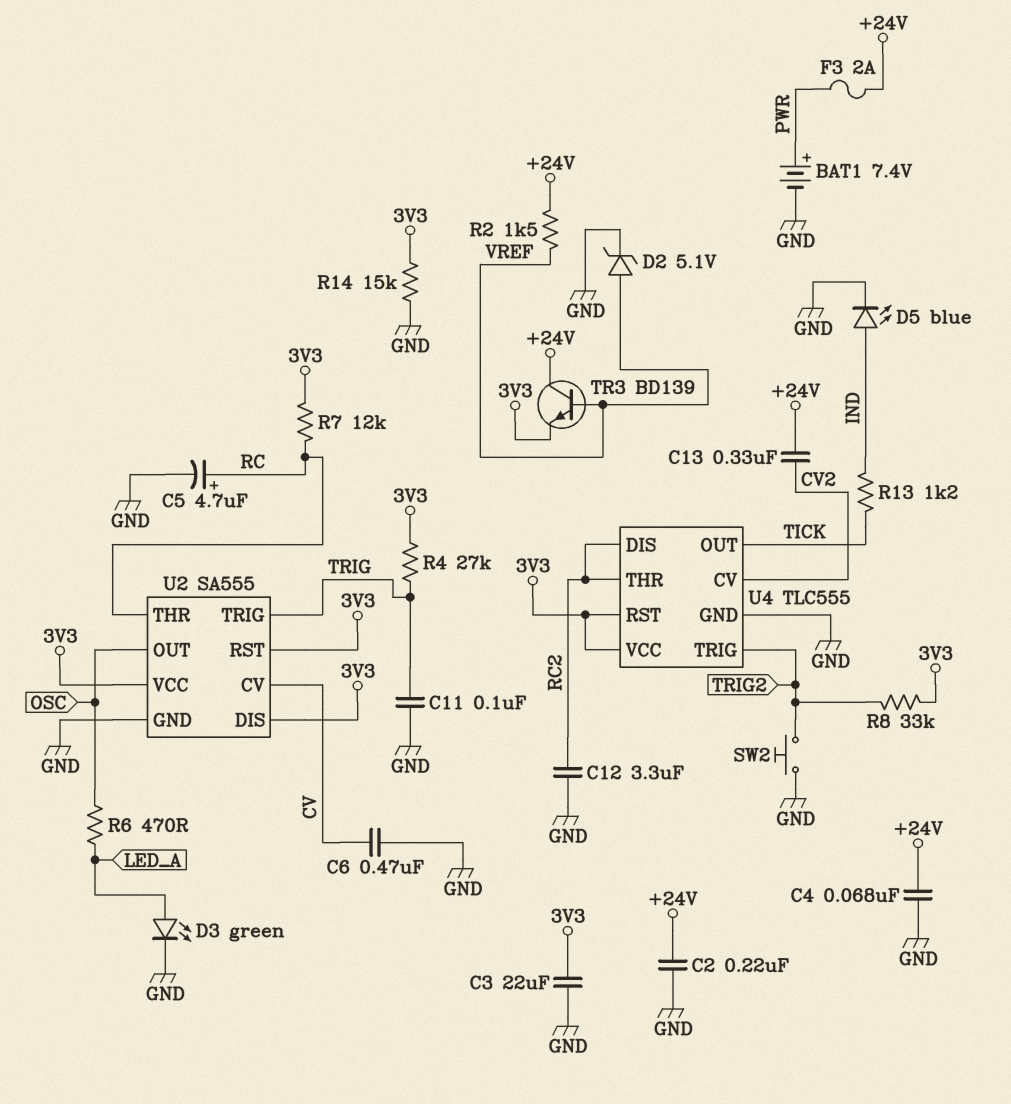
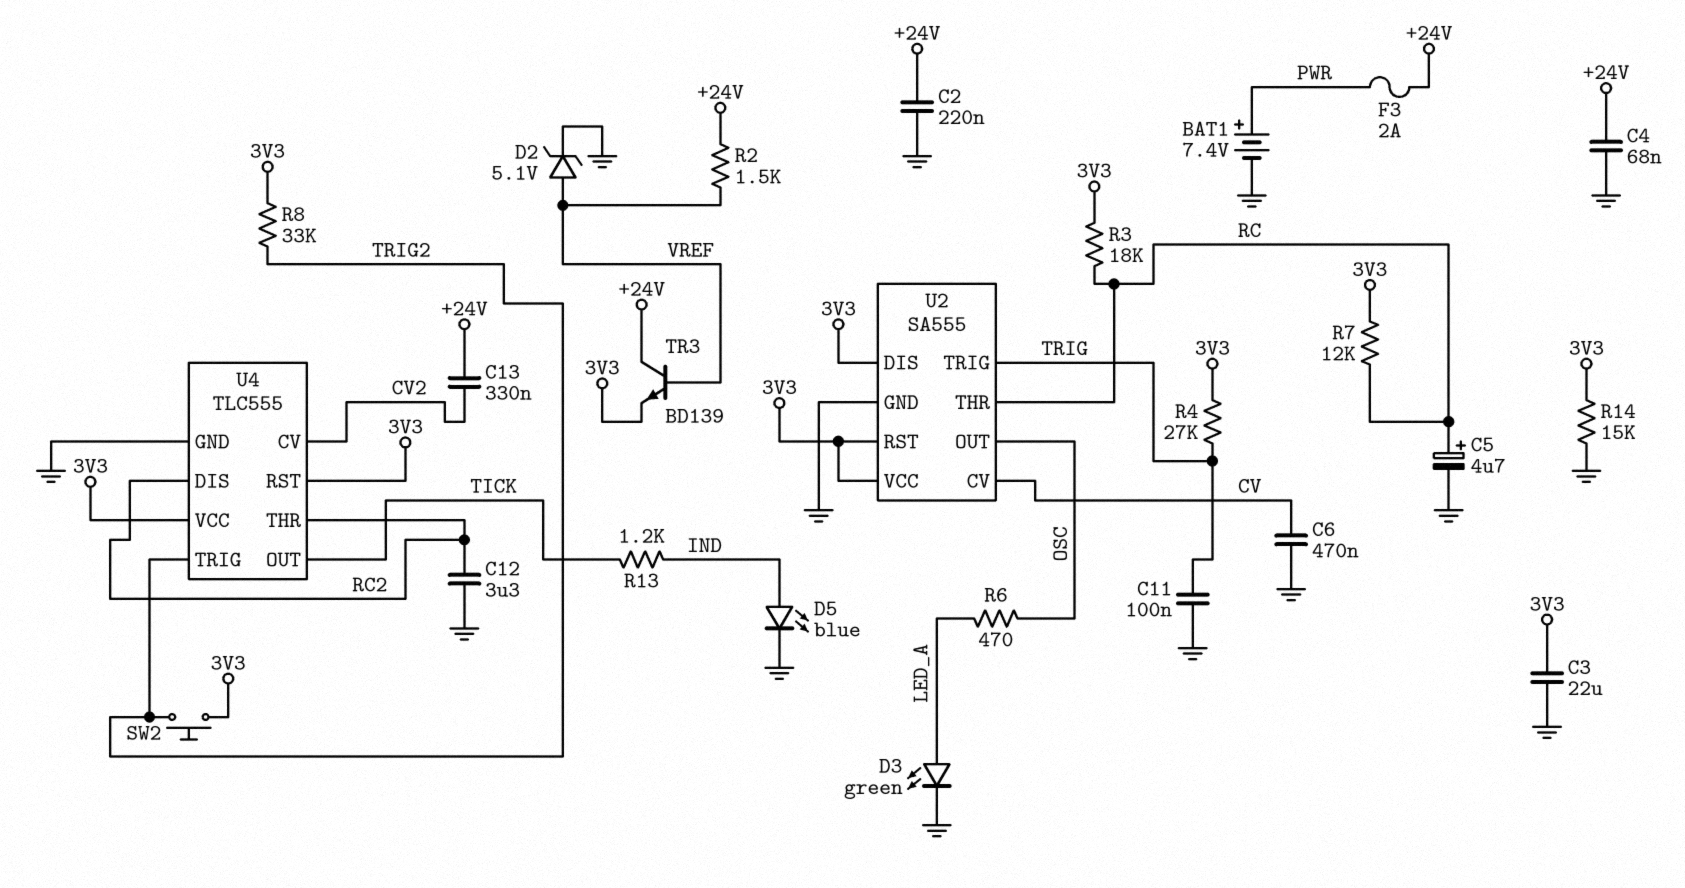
R3: none -> 18k (3V3, RC)
SW2: button (GND, TRIG2) -> button (3V3, TRIG2)

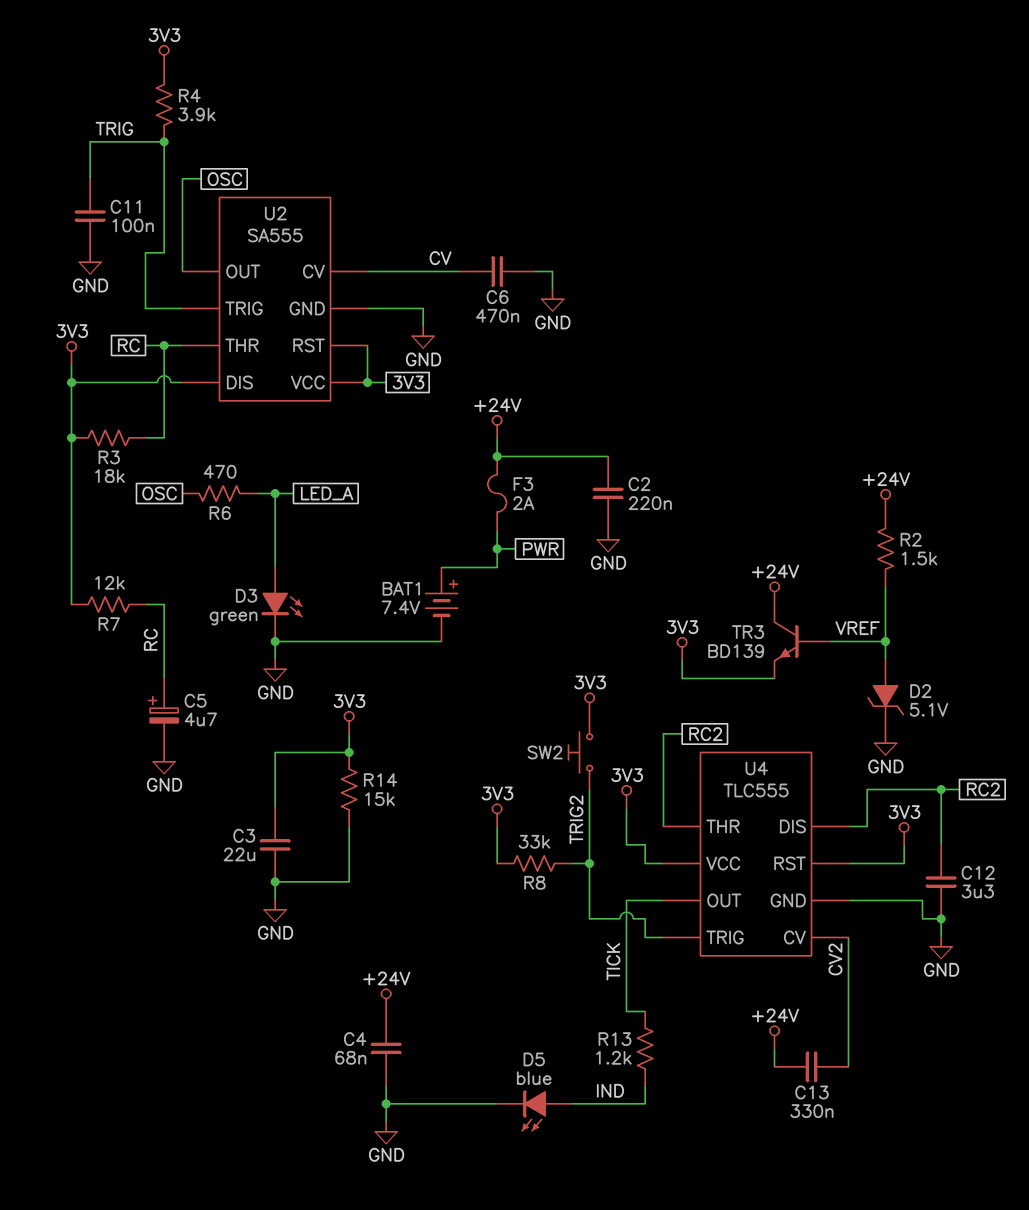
R4: 27k (3V3, TRIG) -> 3.9k (3V3, TRIG)

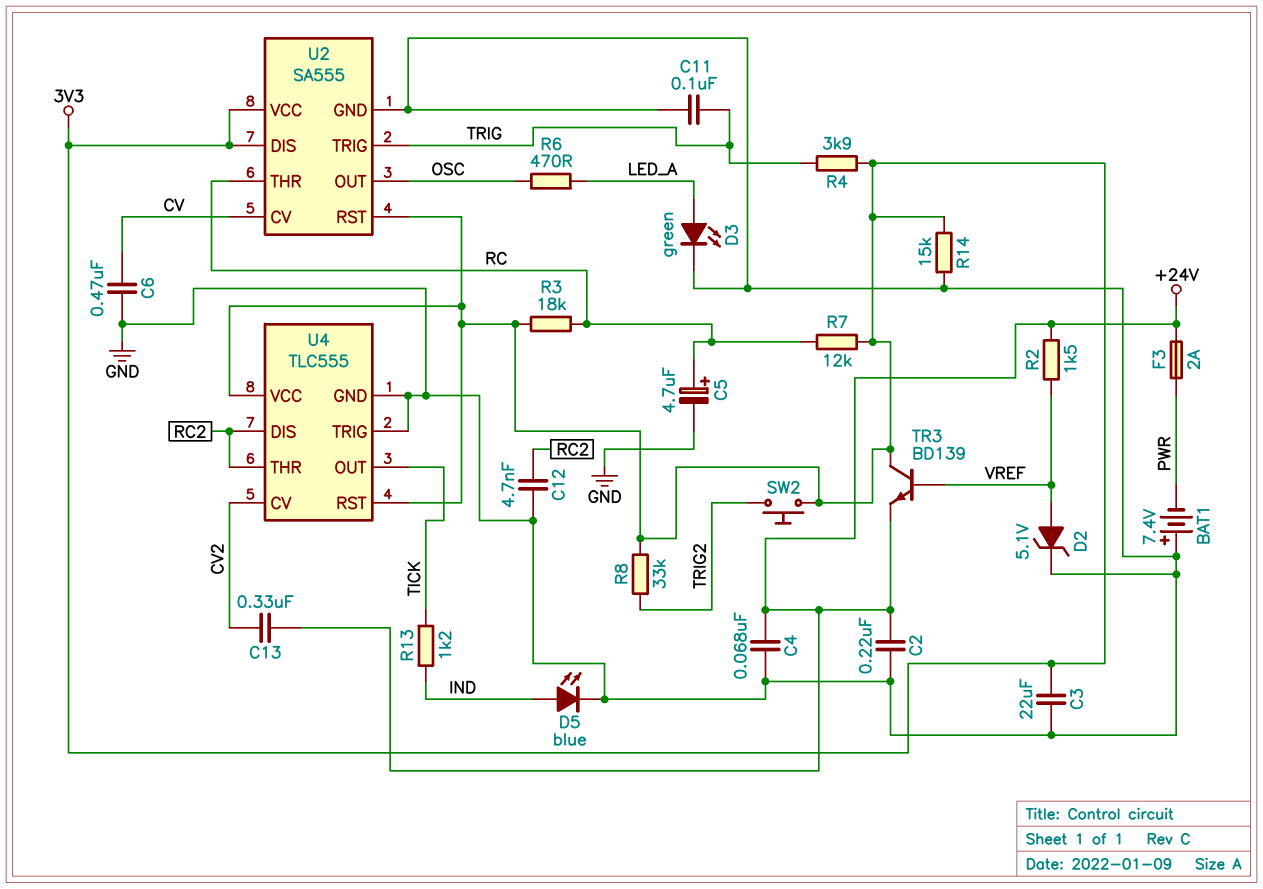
BAT1: 7.4V (plus PWR, minus GND) -> 7.4V (plus GND, minus PWR)
C12: 3.3uF (GND, RC2) -> 4.7nF (GND, RC2)
TR3: NPN BD139 (B VREF, C +24V, E 3V3) -> NPN BD139 (B VREF, C 3V3, E +24V)
U4 pin TRIG: TRIG2 -> GND

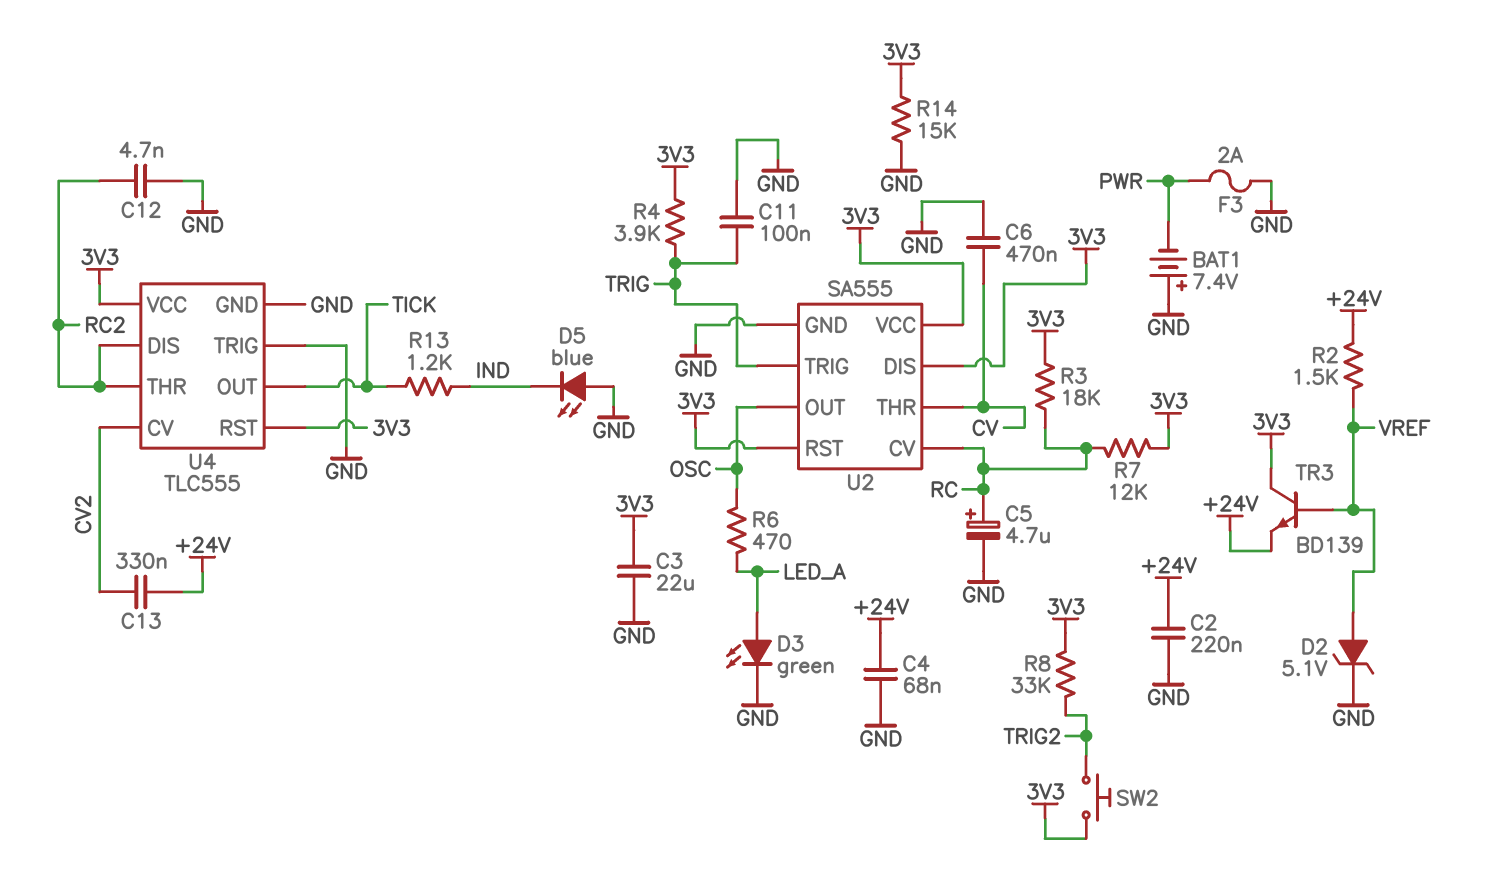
D5: LED blue (A IND, K GND) -> LED blue (A GND, K IND)
F3: 2A (+24V, PWR) -> 2A (GND, PWR)
U2 pin CV: CV -> RC
U2 pin THR: RC -> CV

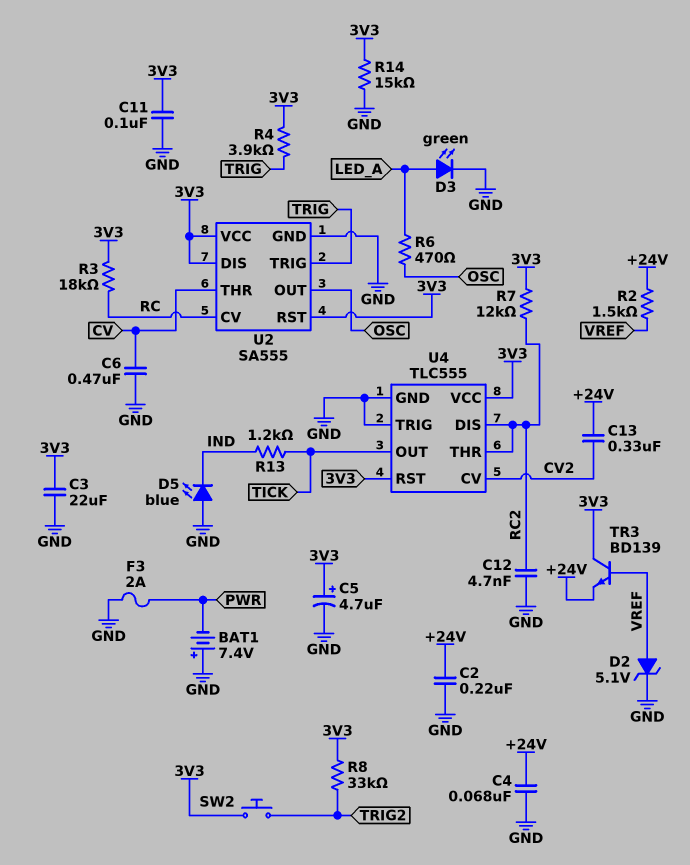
C5: 4.7uF (plus RC, minus GND) -> 4.7uF (plus 3V3, minus GND)
C11: 100nF (GND, TRIG) -> 100nF (3V3, GND)
R7: 12k (3V3, RC) -> 12k (3V3, RC2)

